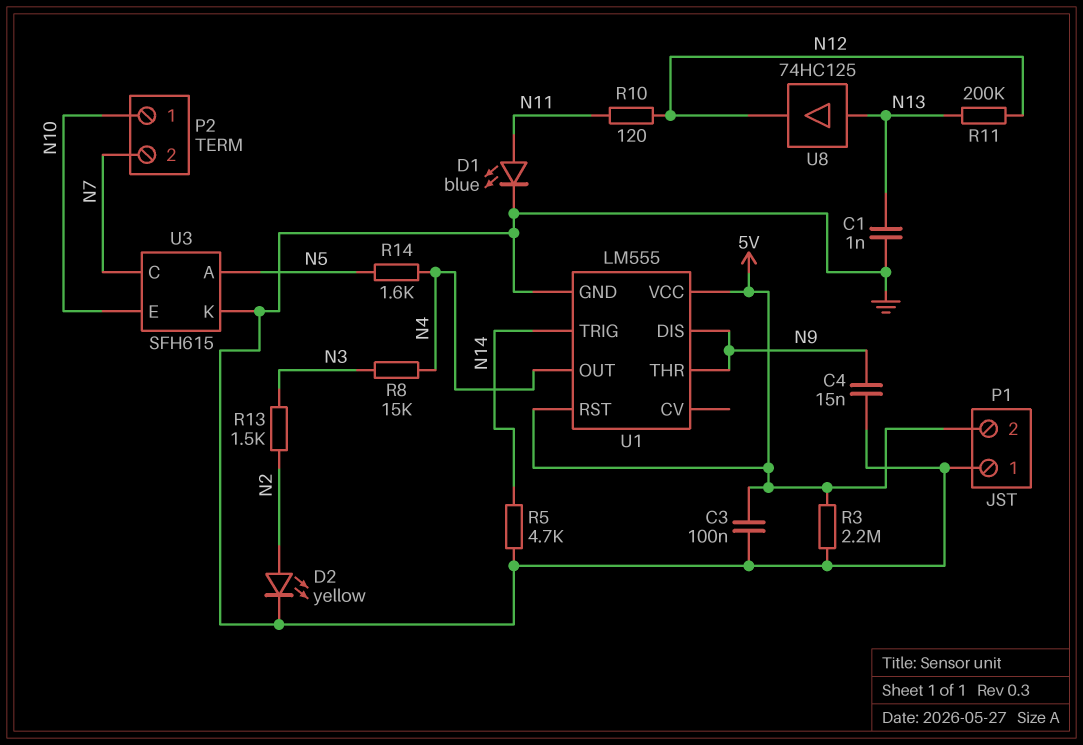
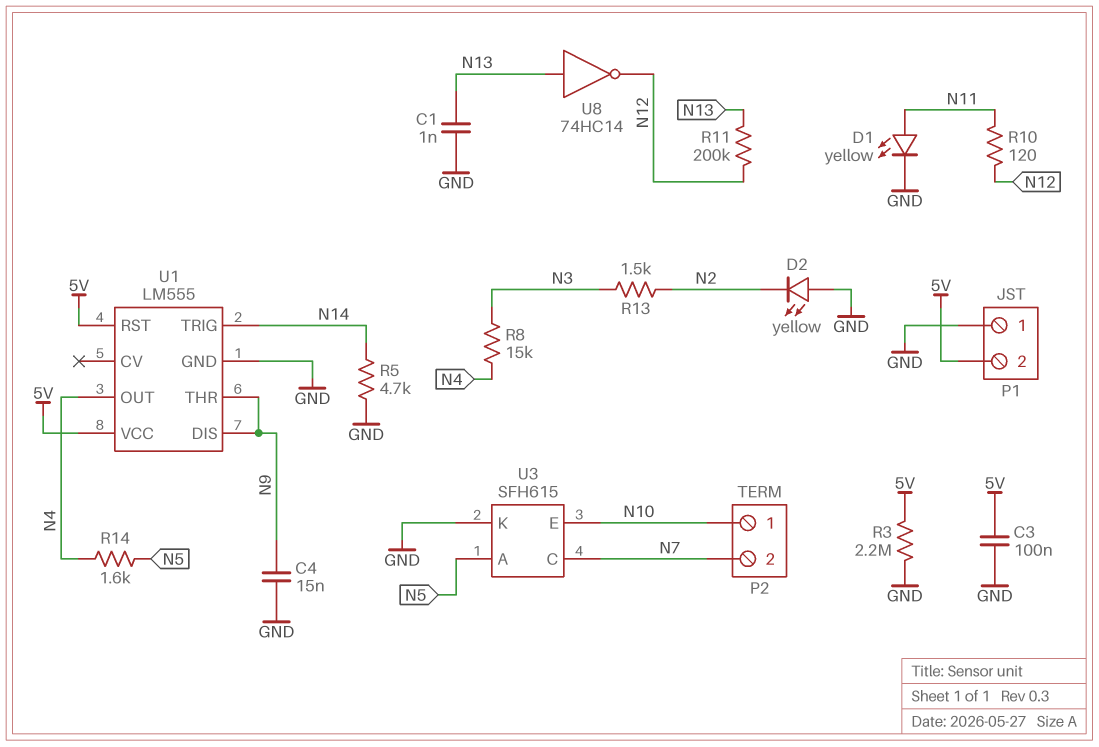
D1: LED blue (A N11, K GND) -> LED yellow (A N11, K GND)
D2: LED yellow (A N2, K GND) -> LED yellow (A GND, K N2)
U8: buffer 74HC125 (in N13, out N12) -> NOT 74HC14 (in N13, out N12)

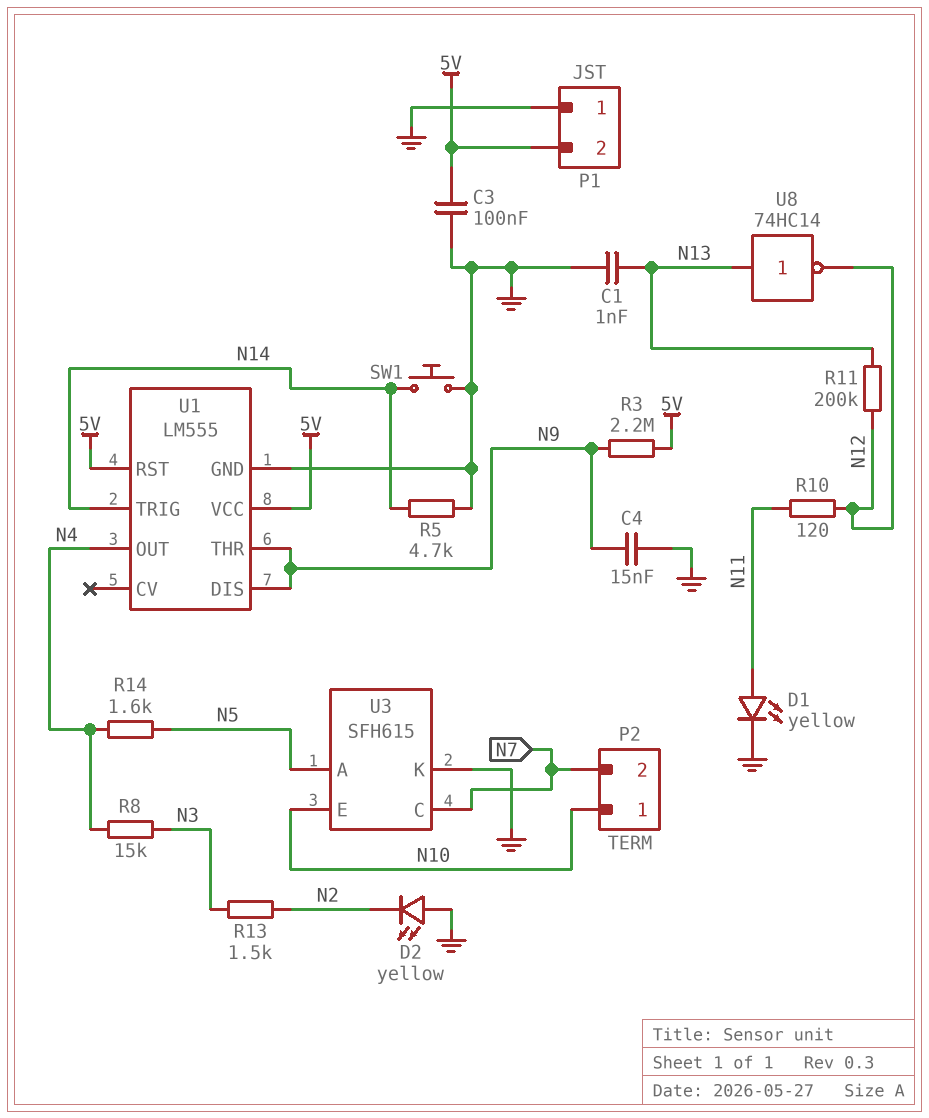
R3: 2.2M (5V, GND) -> 2.2M (5V, N9)
SW1: none -> button (GND, N14)

